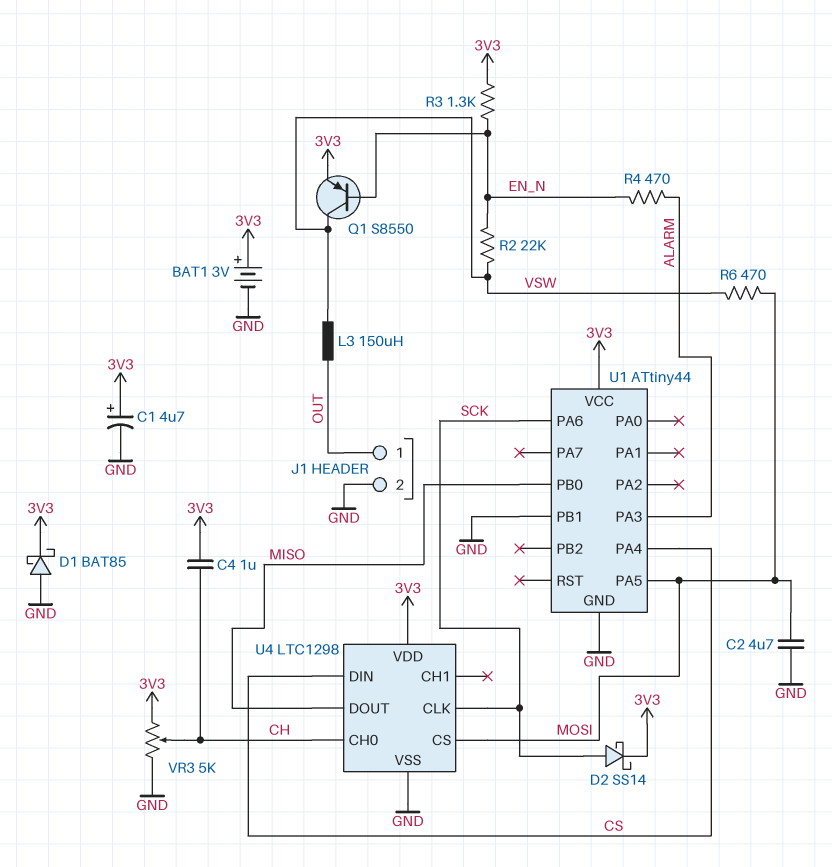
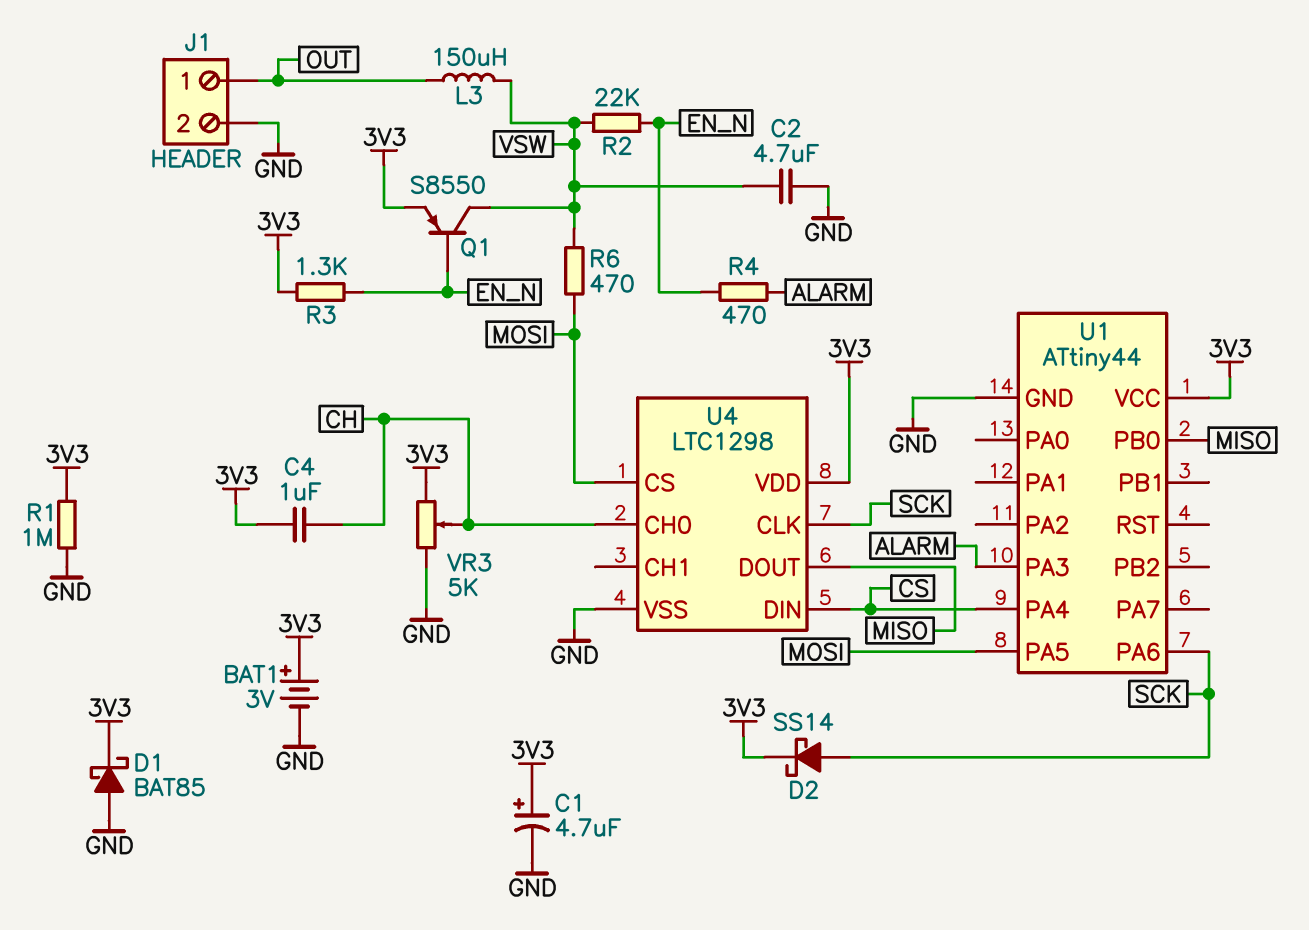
C2: 4.7uF (GND, MOSI) -> 4.7uF (GND, VSW)
R1: none -> 1M (3V3, GND)
U1 pin PB1: GND -> none

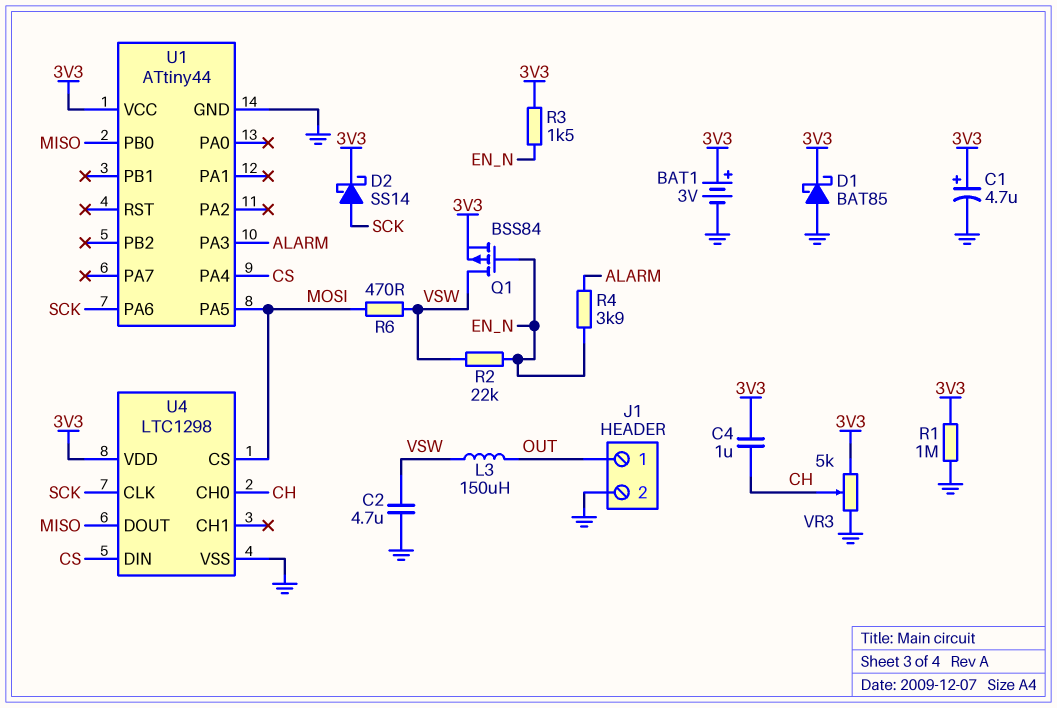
Q1: PNP S8550 (B EN_N, C VSW, E 3V3) -> PMOS BSS84 (G EN_N, D VSW, S 3V3)
R3: 1.3k (3V3, EN_N) -> 1.5k (3V3, EN_N)
R4: 470 (ALARM, EN_N) -> 3.9k (ALARM, EN_N)

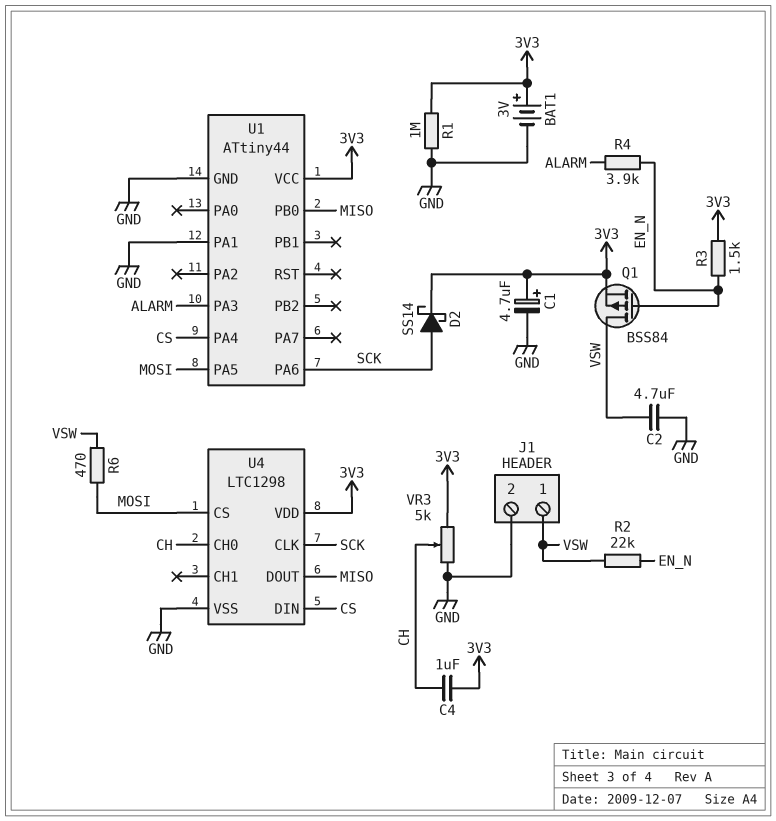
D1: schottky BAT85 (A GND, K 3V3) -> none
J1 pin 1: OUT -> VSW
L3: 150uH (OUT, VSW) -> none
U1 pin PA1: none -> GND

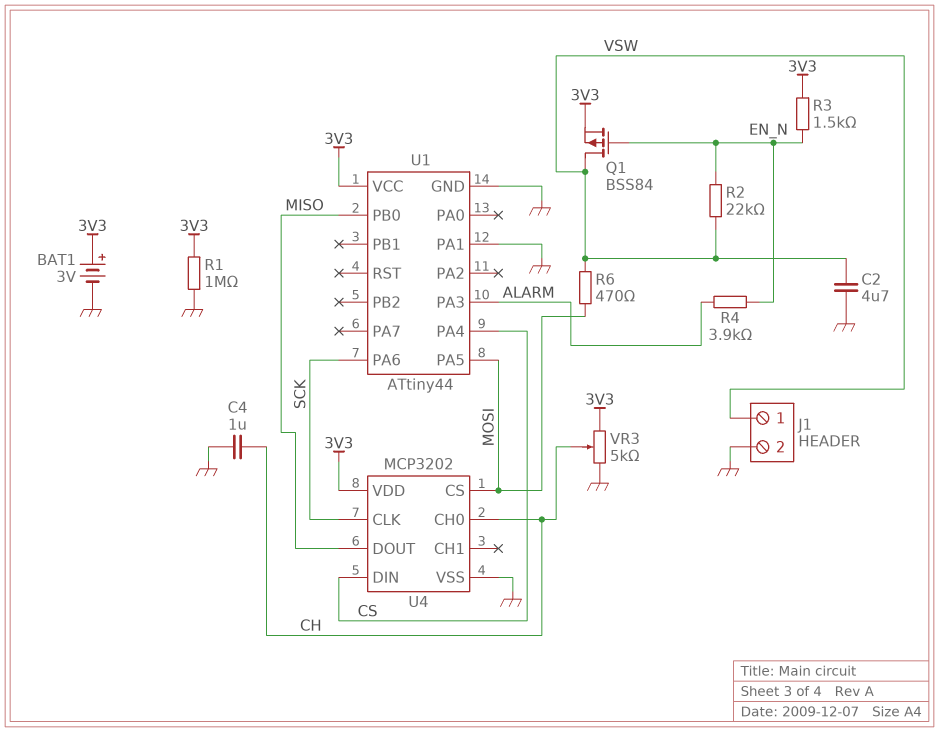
C1: 4.7uF (plus 3V3, minus GND) -> none
C4: 1uF (3V3, CH) -> 1uF (CH, GND)
D2: schottky SS14 (A SCK, K 3V3) -> none
U4: LTC1298 -> MCP3202

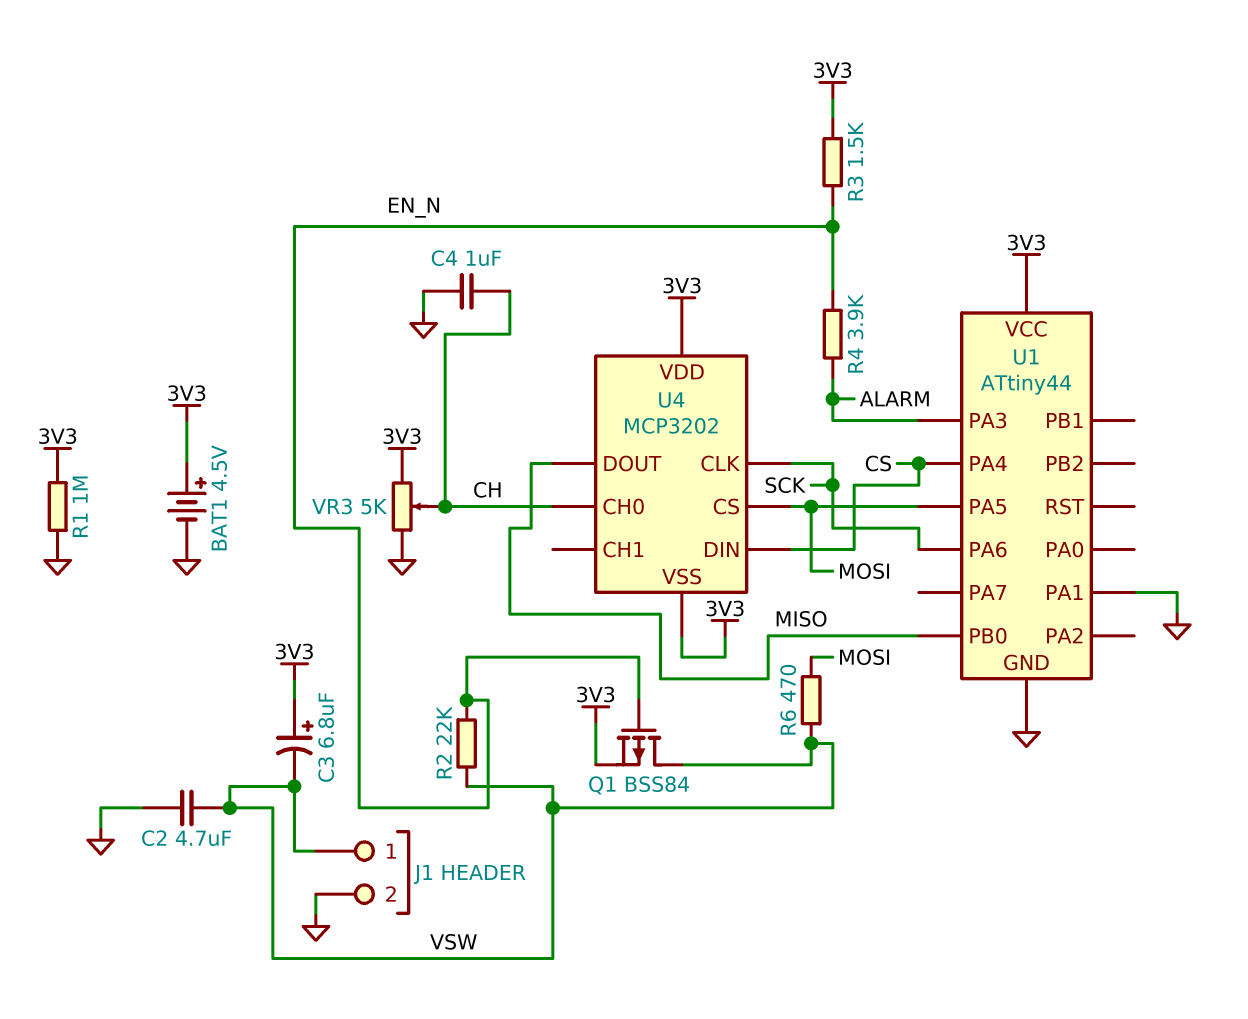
BAT1: 3V (plus 3V3, minus GND) -> 4.5V (plus 3V3, minus GND)
C3: none -> 6.8uF (plus 3V3, minus VSW)
U4 pin VSS: GND -> 3V3

